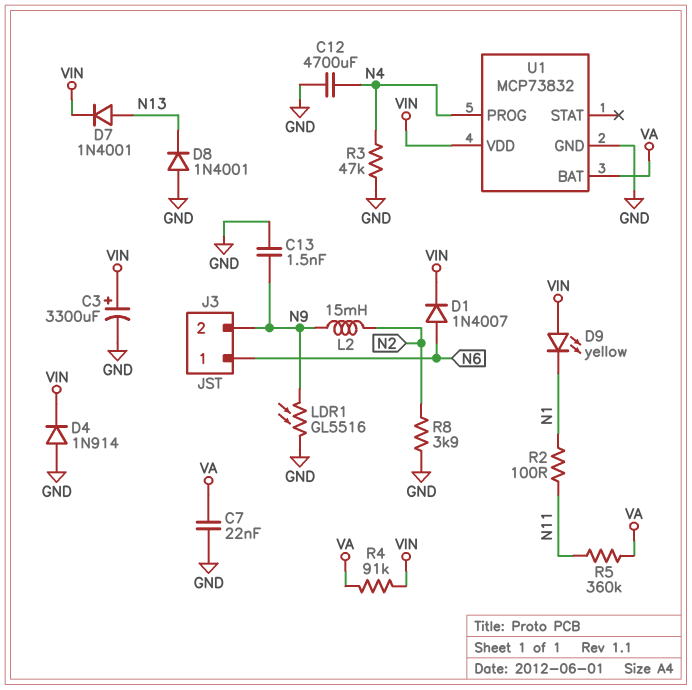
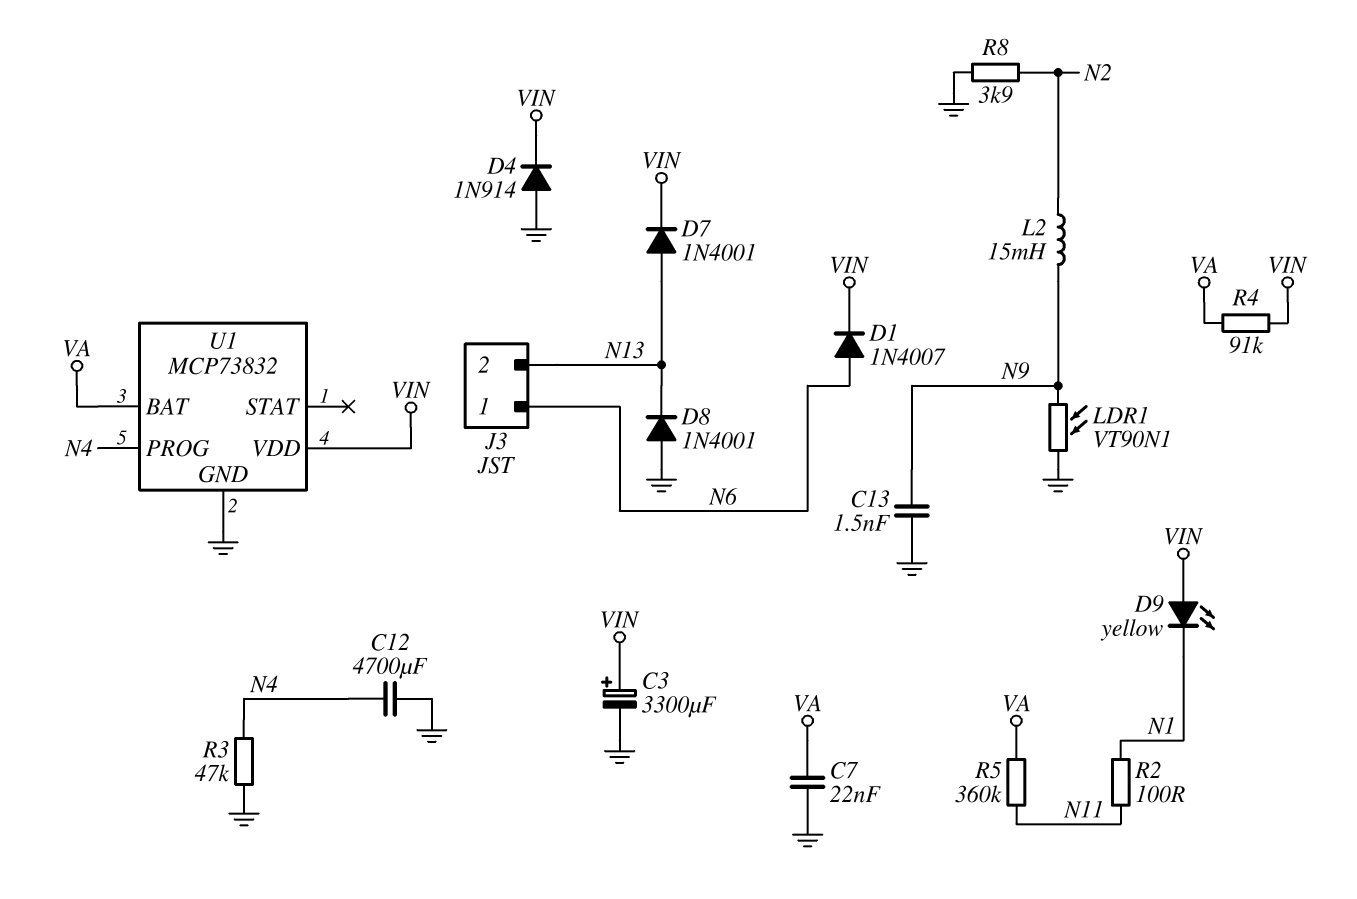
J3 pin 2: N9 -> N13
LDR1: GL5516 (GND, N9) -> VT90N1 (GND, N9)

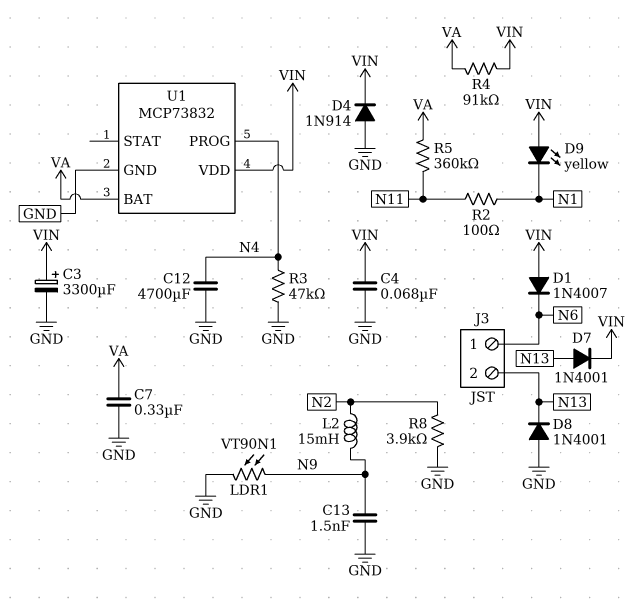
C4: none -> 68nF (GND, VIN)
C7: 22nF (GND, VA) -> 330nF (GND, VA)
D1: diode 1N4007 (A N6, K VIN) -> diode 1N4007 (A VIN, K N6)

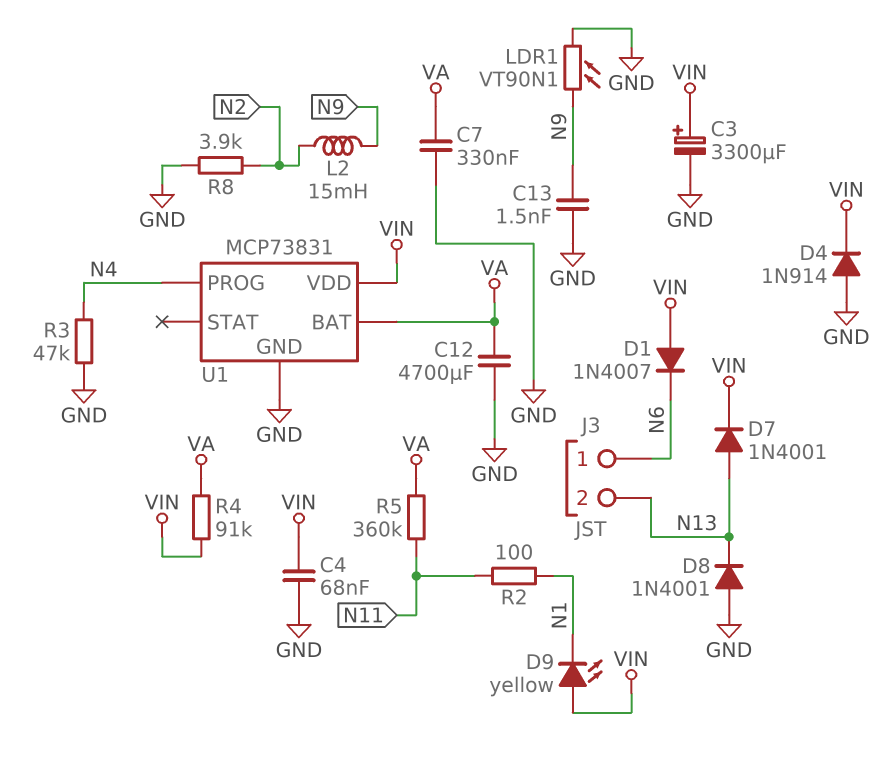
C12: 4700uF (GND, N4) -> 4700uF (GND, VA)
U1: MCP73832 -> MCP73831

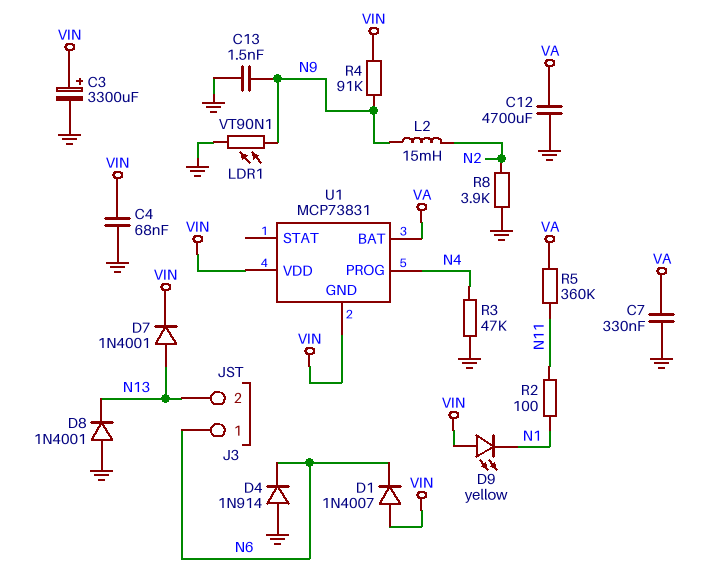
D4: diode 1N914 (A GND, K VIN) -> diode 1N914 (A GND, K N6)
R4: 91k (VA, VIN) -> 91k (N9, VIN)
U1 pin GND: GND -> VIN

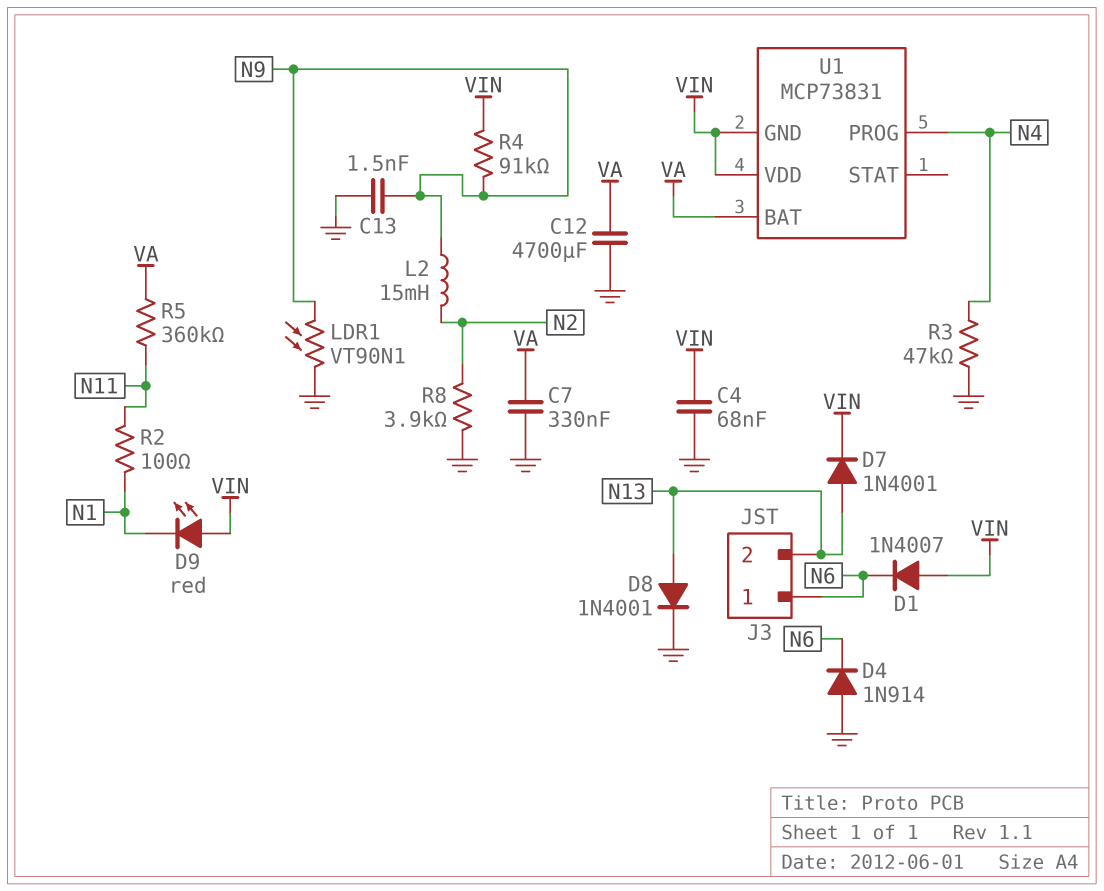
C3: 3300uF (plus VIN, minus GND) -> none
D8: diode 1N4001 (A GND, K N13) -> diode 1N4001 (A N13, K GND)
D9: LED yellow (A VIN, K N1) -> LED red (A VIN, K N1)

